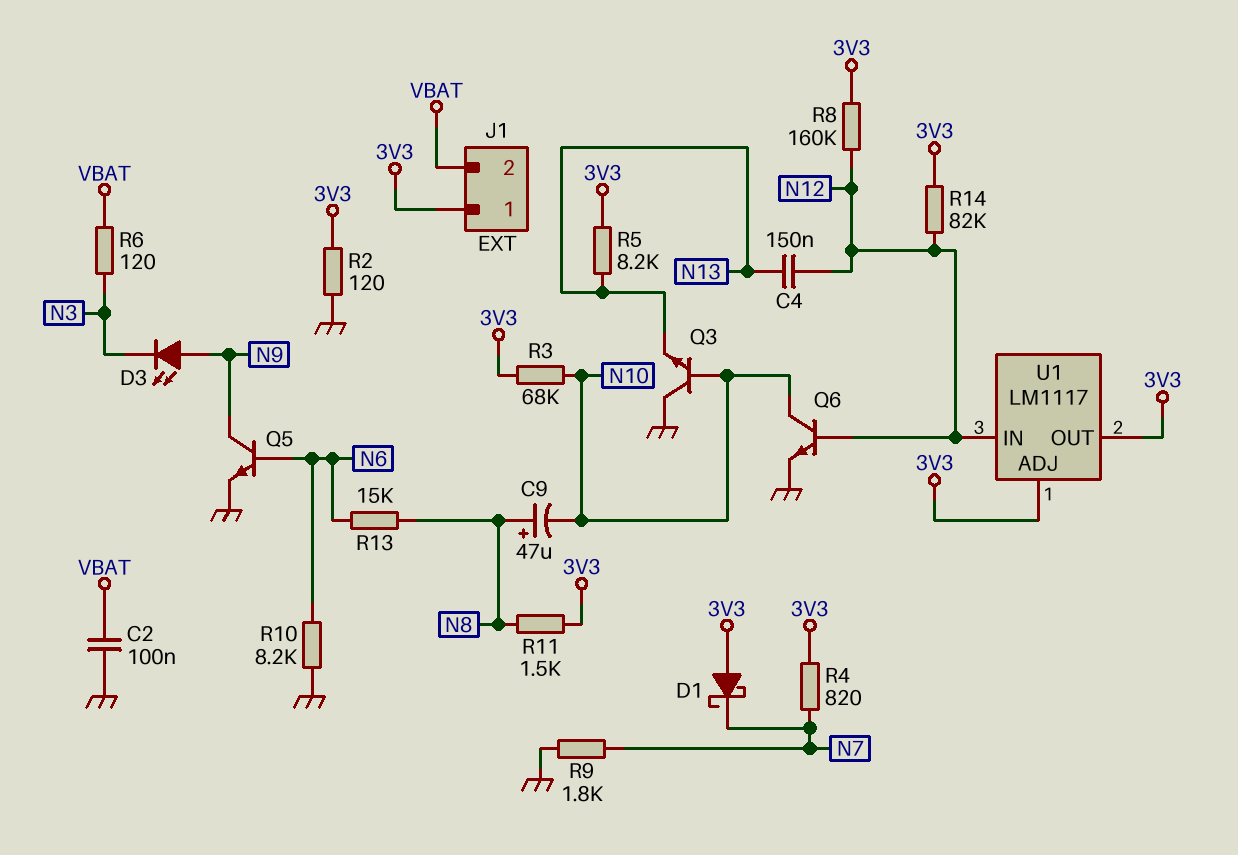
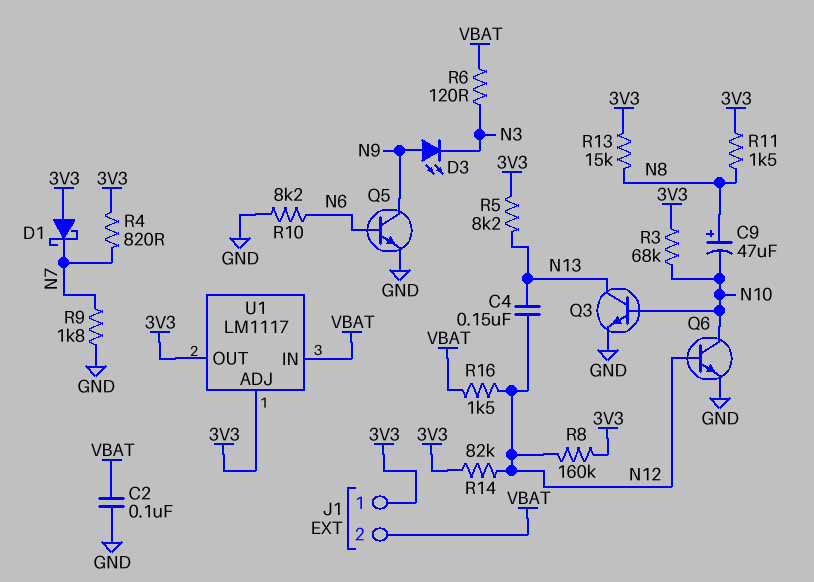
Q3: NPN (B N10, C GND, E N13) -> NPN (B N10, C N13, E GND)
R2: 120 (3V3, GND) -> none
R13: 15k (N6, N8) -> 15k (3V3, N8)
R16: none -> 1.5k (N12, VBAT)
U1 pin IN: N12 -> VBAT

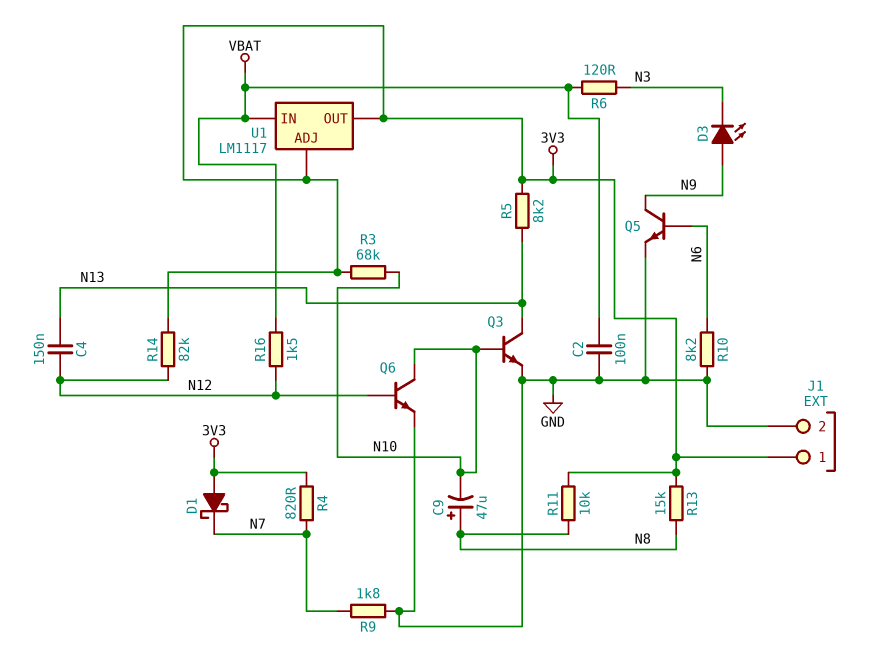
J1 pin 2: VBAT -> GND
R8: 160k (3V3, N12) -> none
R11: 1.5k (3V3, N8) -> 10k (3V3, N8)

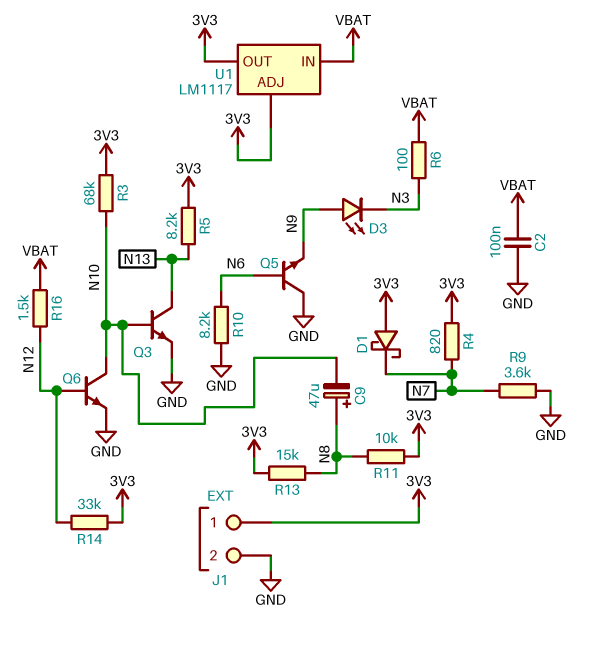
C4: 150nF (N12, N13) -> none
Q5: NPN (B N6, C N9, E GND) -> NPN (B N6, C GND, E N9)
R6: 120 (N3, VBAT) -> 100 (N3, VBAT)
R9: 1.8k (GND, N7) -> 3.6k (GND, N7)
R14: 82k (3V3, N12) -> 33k (3V3, N12)

